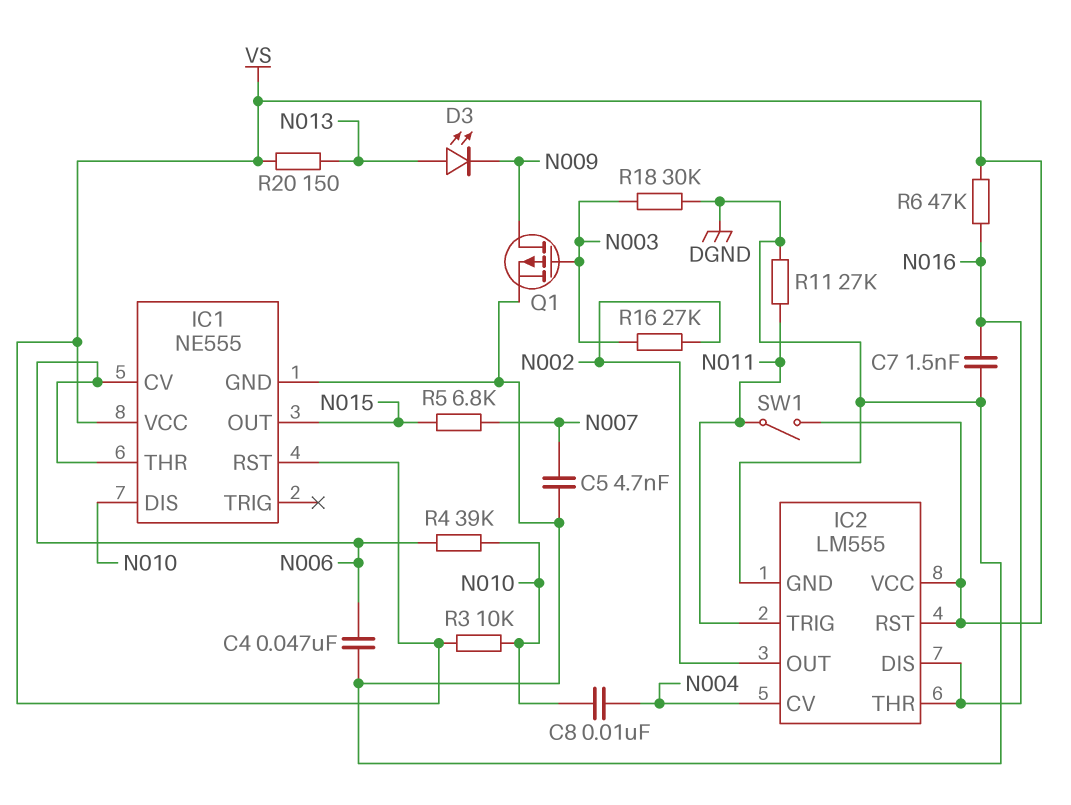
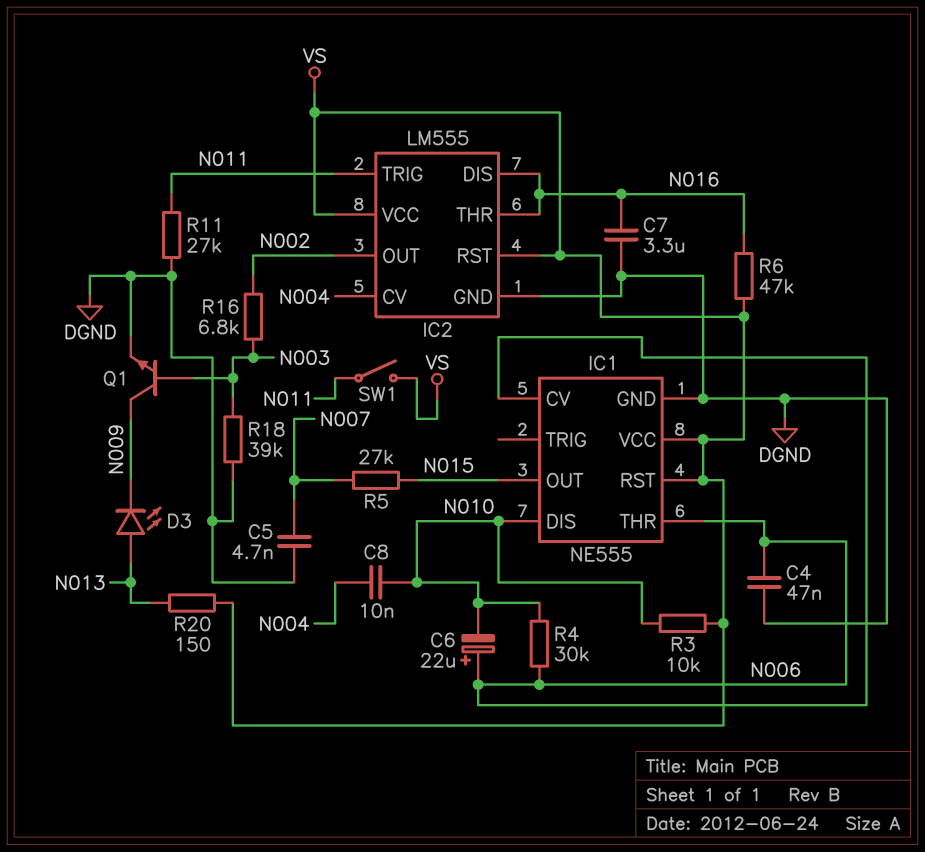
C6: none -> 22uF (plus N006, minus N010)
C7: 1.5nF (DGND, N016) -> 3.3uF (DGND, N016)
Q1: PMOS (G N003, D N009, S DGND) -> NPN (B N003, C N009, E DGND)
R4: 39k (N006, N010) -> 30k (N006, N010)
R5: 6.8k (N007, N015) -> 27k (N007, N015)
R16: 27k (N002, N003) -> 6.8k (N002, N003)
R18: 30k (DGND, N003) -> 39k (DGND, N003)

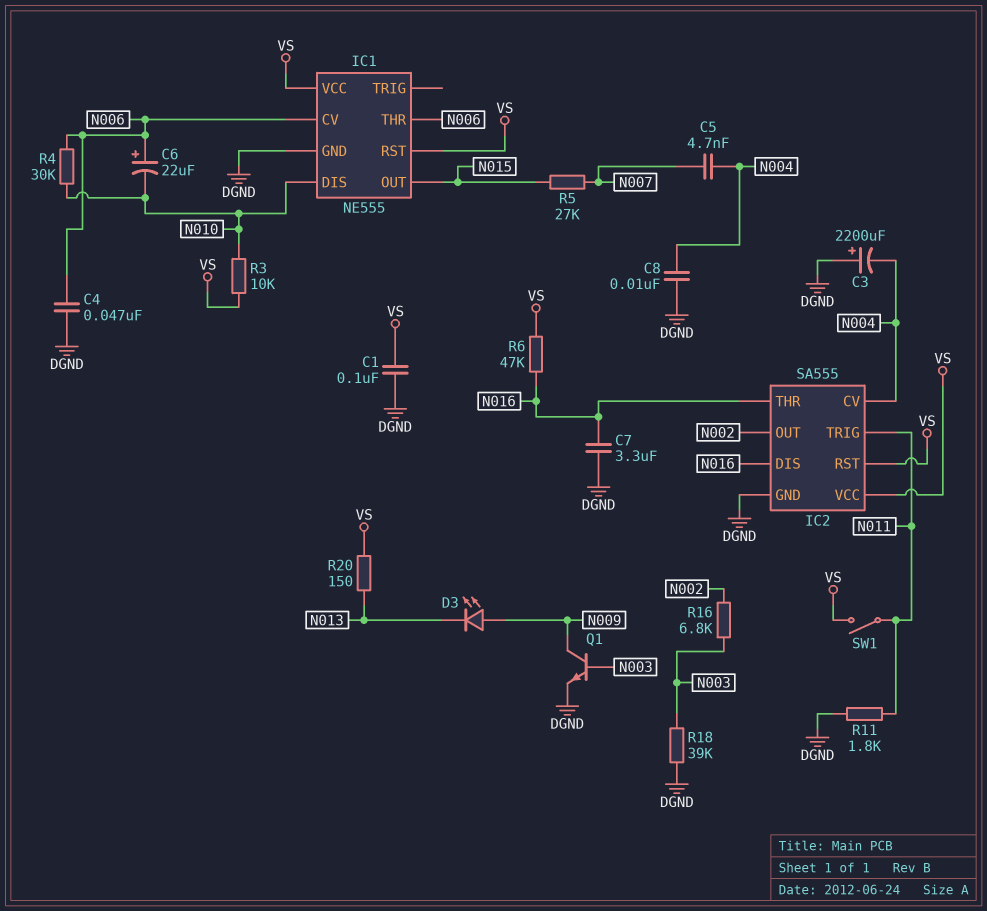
C1: none -> 100nF (DGND, VS)
C3: none -> 2200uF (plus DGND, minus N004)
C5: 4.7nF (DGND, N007) -> 4.7nF (N004, N007)
C8: 10nF (N004, N010) -> 10nF (DGND, N004)
D3: LED (A N013, K N009) -> LED (A N009, K N013)
IC2: LM555 -> SA555
R11: 27k (DGND, N011) -> 1.8k (DGND, N011)

